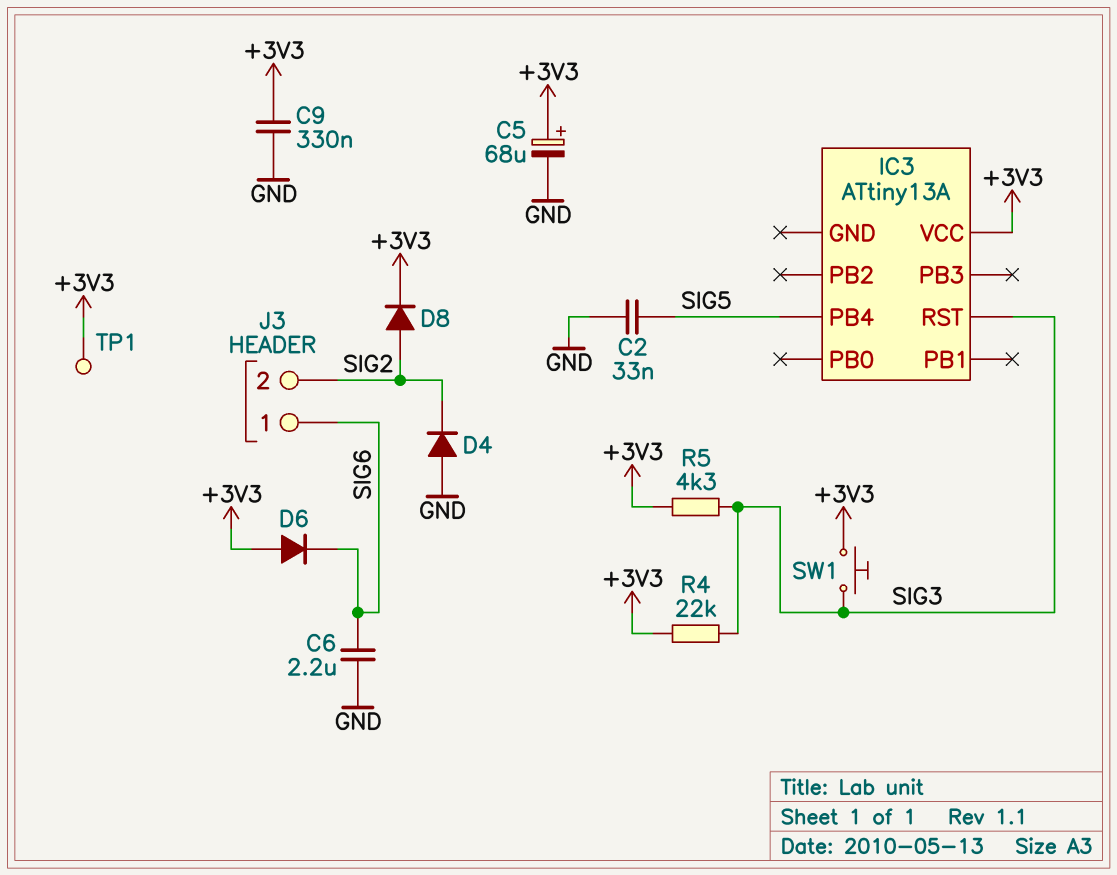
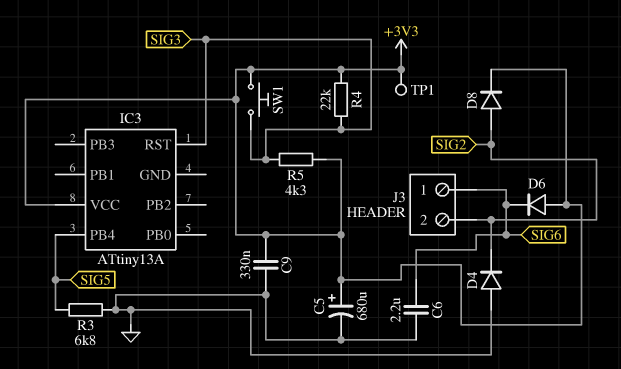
C2: 33nF (GND, SIG5) -> none
C5: 68uF (plus +3V3, minus GND) -> 680uF (plus +3V3, minus GND)
R3: none -> 6.8k (GND, SIG5)

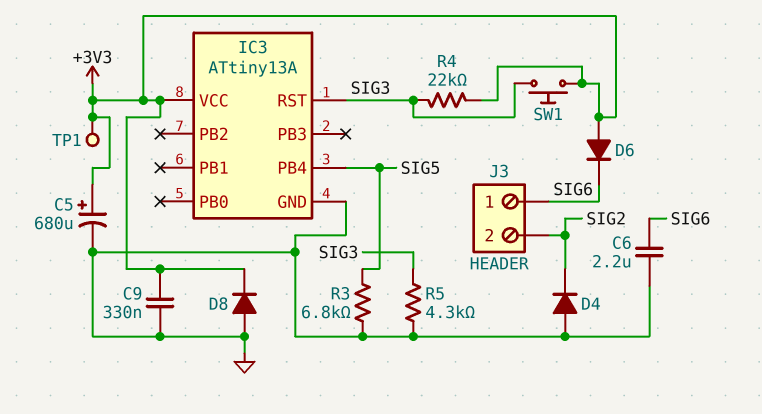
D8: diode (A SIG2, K +3V3) -> diode (A GND, K +3V3)
IC3 pin GND: none -> GND
R5: 4.3k (+3V3, SIG3) -> 4.3k (GND, SIG3)

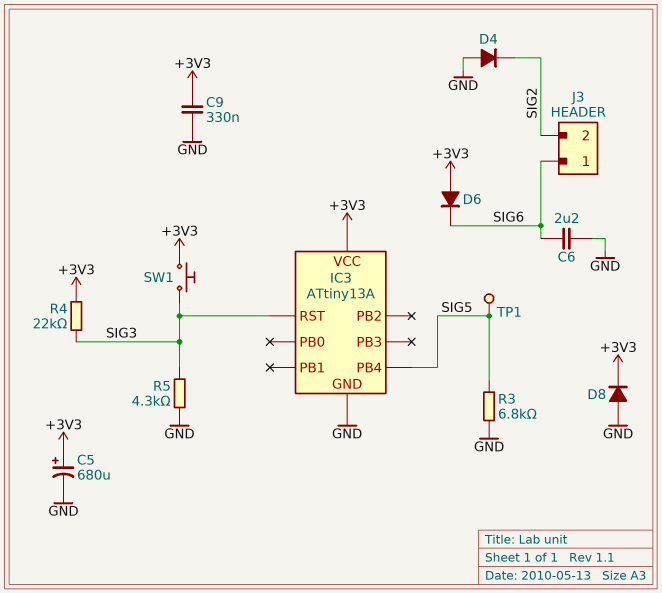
TP1: test point (+3V3) -> test point (SIG5)

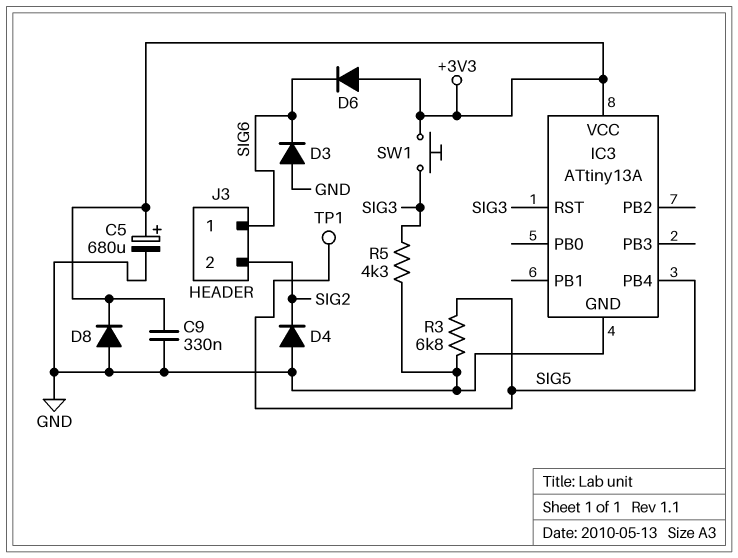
C6: 2.2uF (GND, SIG6) -> none
D3: none -> diode (A GND, K SIG6)
R4: 22k (+3V3, SIG3) -> none

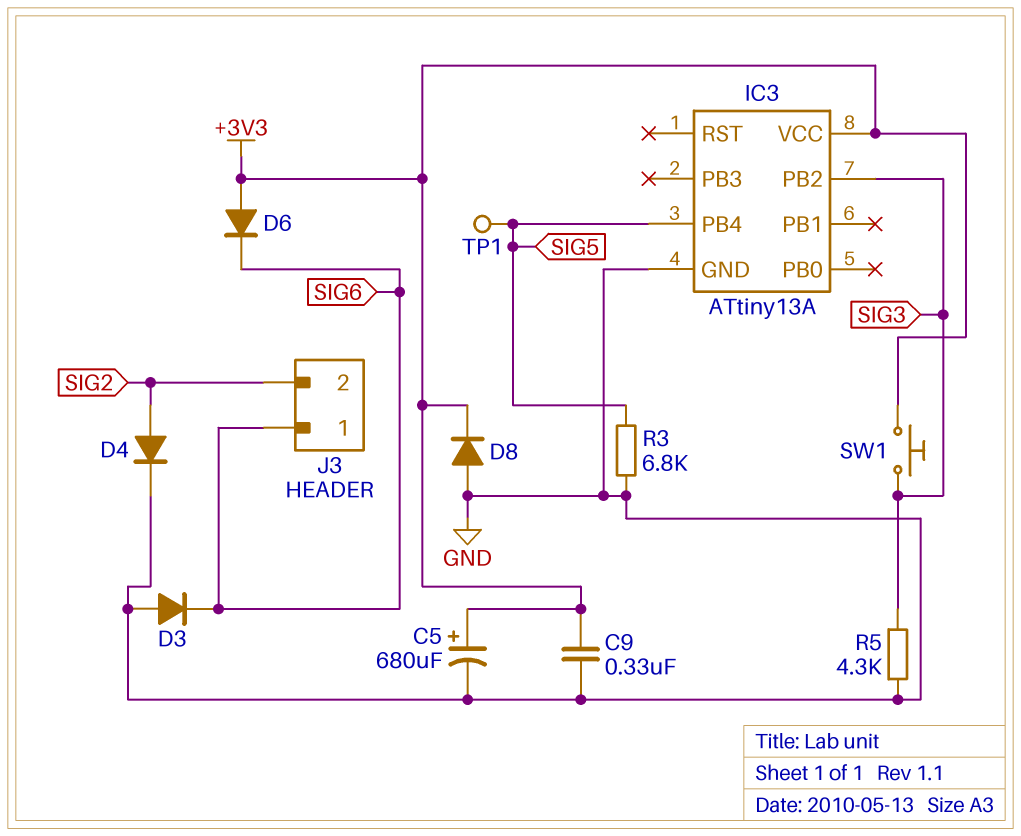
D4: diode (A GND, K SIG2) -> diode (A SIG2, K GND)
IC3 pin PB2: none -> SIG3
IC3 pin RST: SIG3 -> none

